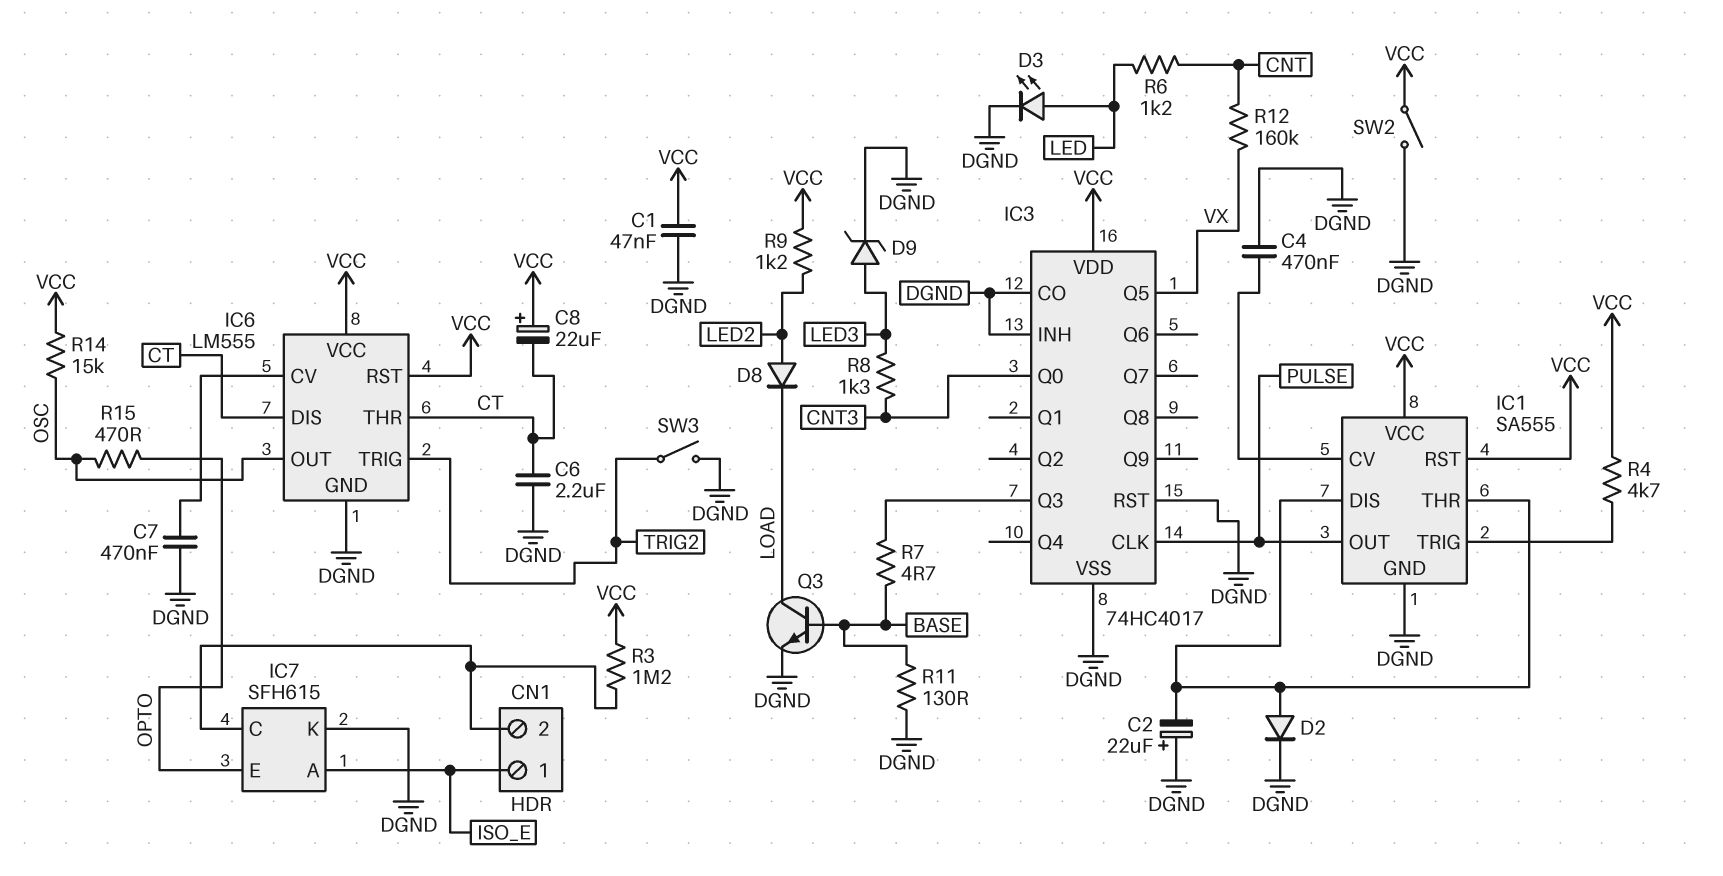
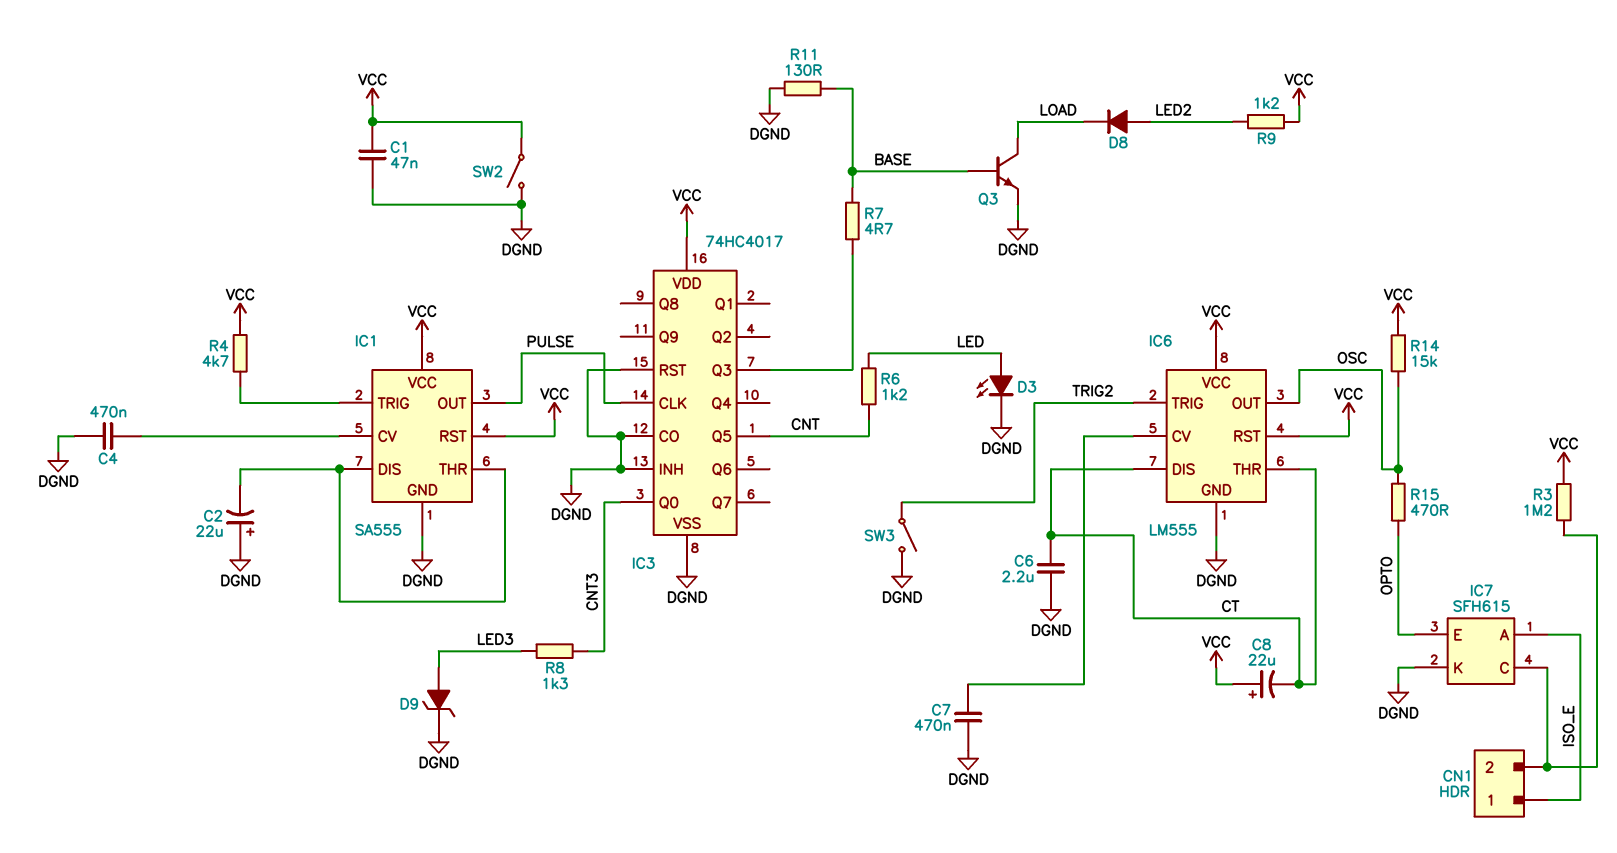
D2: diode (A IC1/DIS, K DGND) -> none
IC3 pin Q5: VX -> CNT
R12: 160k (CNT, VX) -> none

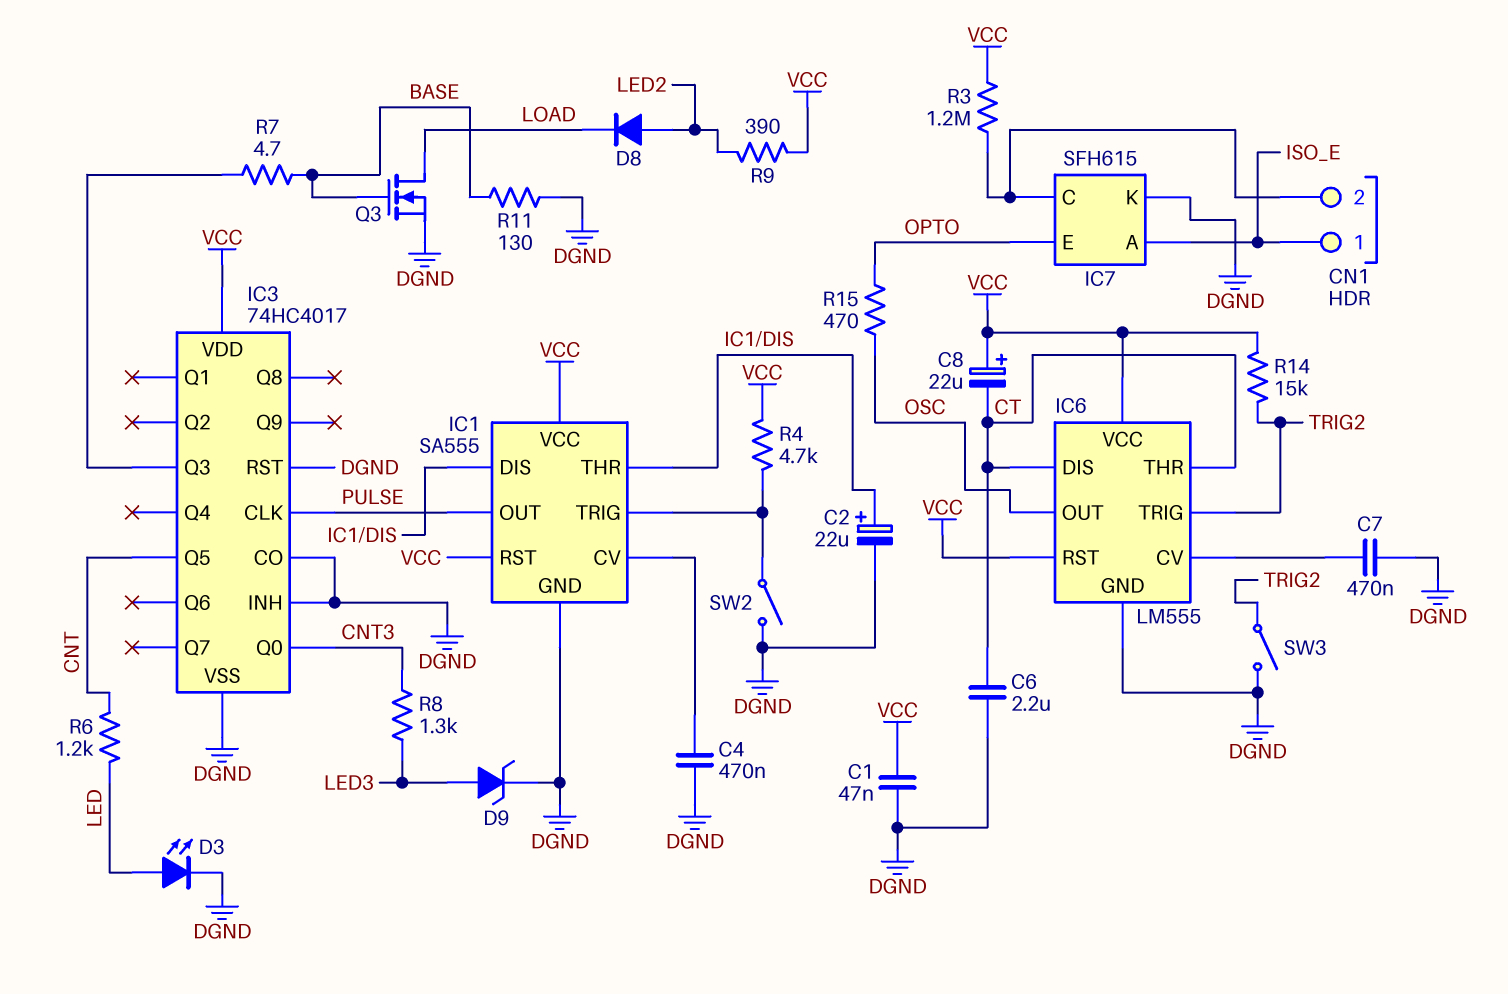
C2: 22uF (plus DGND, minus IC1/DIS) -> 22uF (plus IC1/DIS, minus DGND)
Q3: NPN (B BASE, C LOAD, E DGND) -> NMOS (G BASE, D LOAD, S DGND)
R9: 1.2k (LED2, VCC) -> 390 (LED2, VCC)
R14: 15k (OSC, VCC) -> 15k (TRIG2, VCC)
SW2: switch (DGND, VCC) -> switch (DGND, IC1/TRIG)

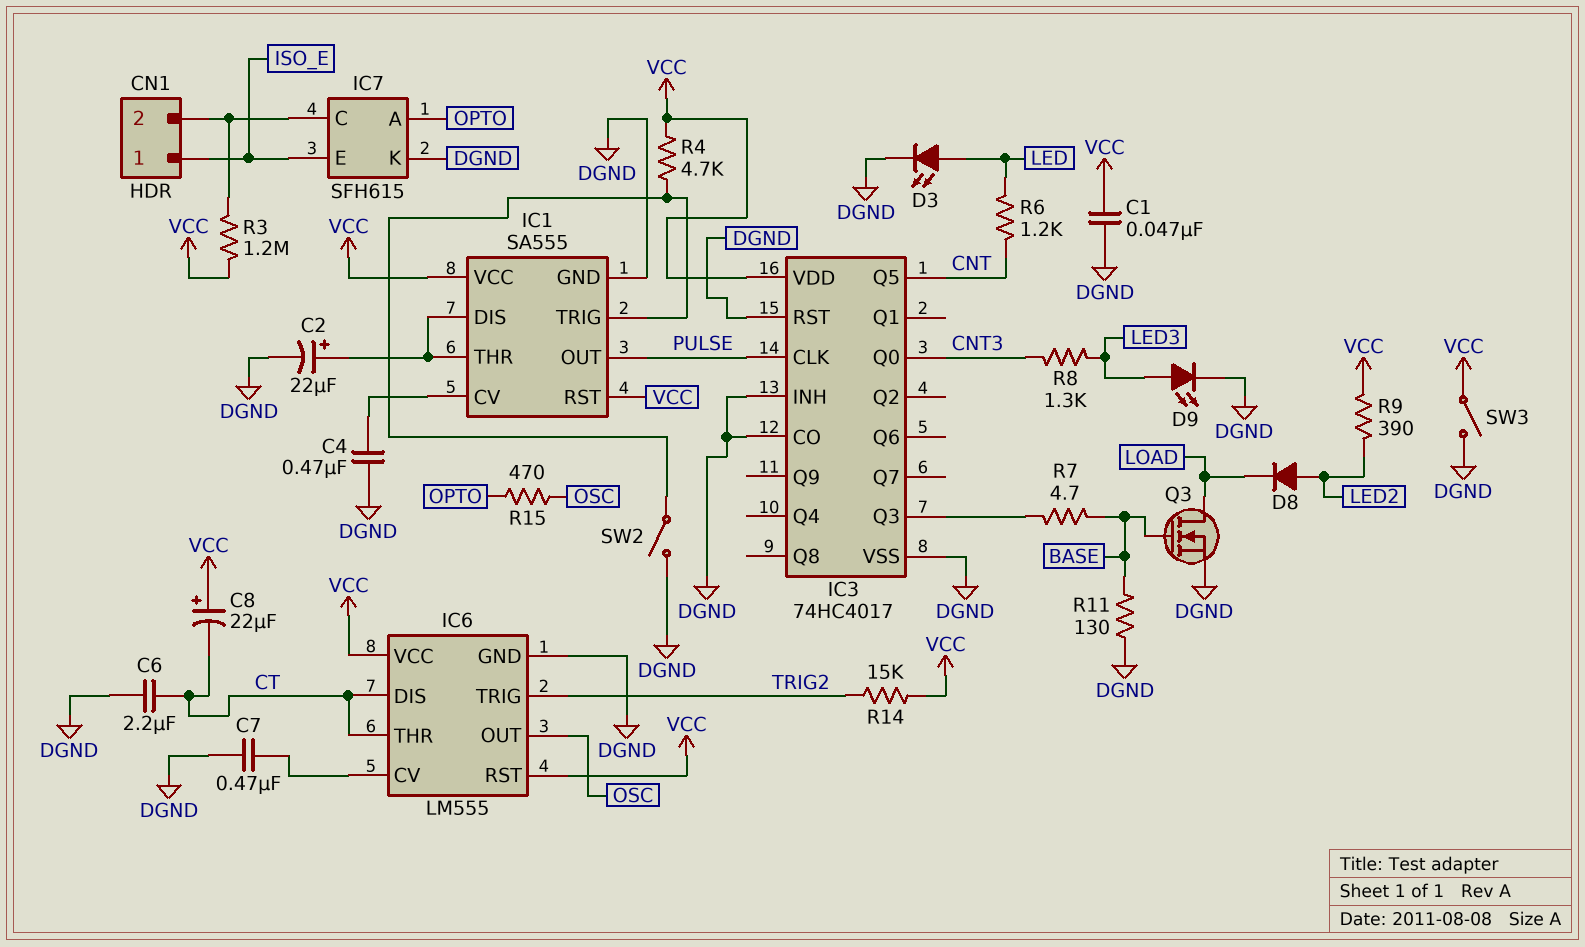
D9: zener (A LED3, K DGND) -> LED (A LED3, K DGND)
IC7 pin A: ISO_E -> OPTO
IC7 pin E: OPTO -> ISO_E
SW3: switch (DGND, TRIG2) -> switch (DGND, VCC)

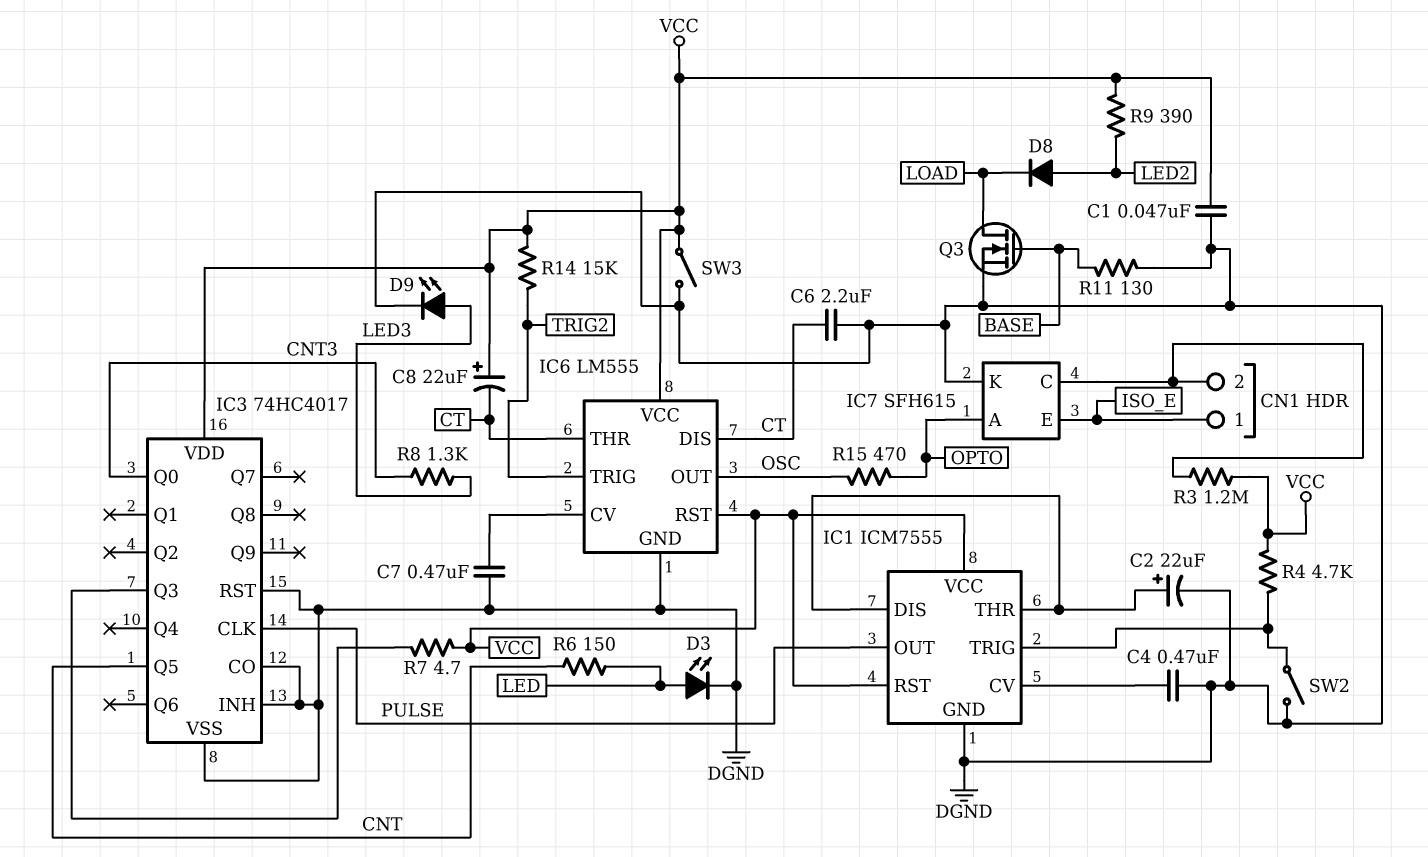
IC1: SA555 -> ICM7555
R6: 1.2k (CNT, LED) -> 150 (CNT, LED)
R7: 4.7 (BASE, IC3/Q3) -> 4.7 (IC3/Q3, VCC)

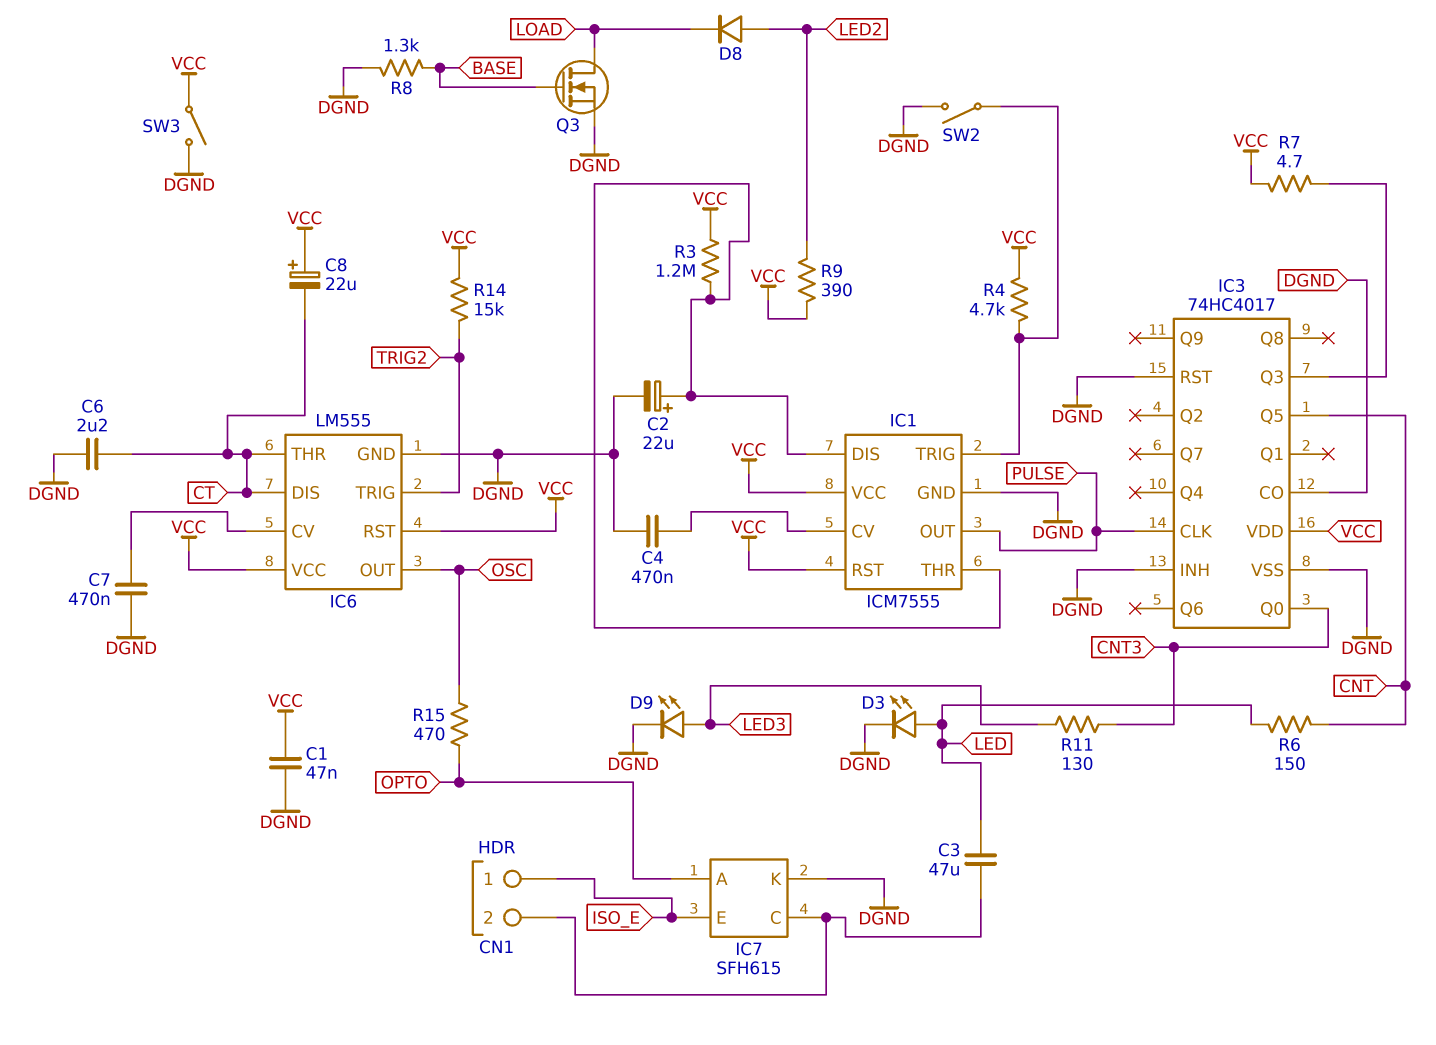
C3: none -> 47uF (CN1/2, LED)
R3: 1.2M (CN1/2, VCC) -> 1.2M (IC1/DIS, VCC)
R8: 1.3k (CNT3, LED3) -> 1.3k (BASE, DGND)
R11: 130 (BASE, DGND) -> 130 (CNT3, LED3)

